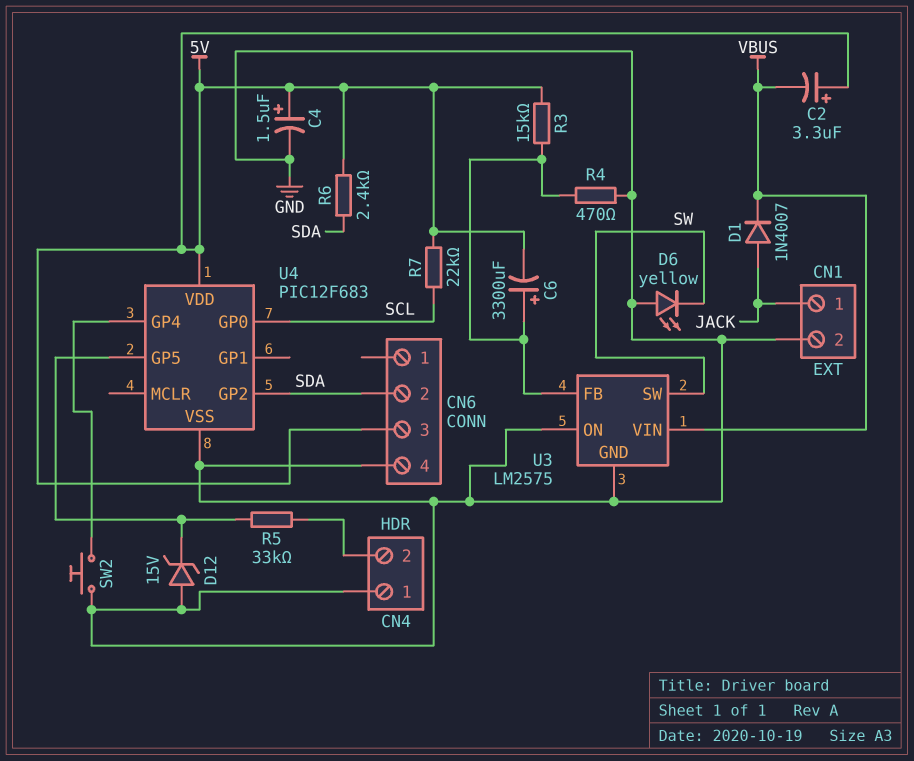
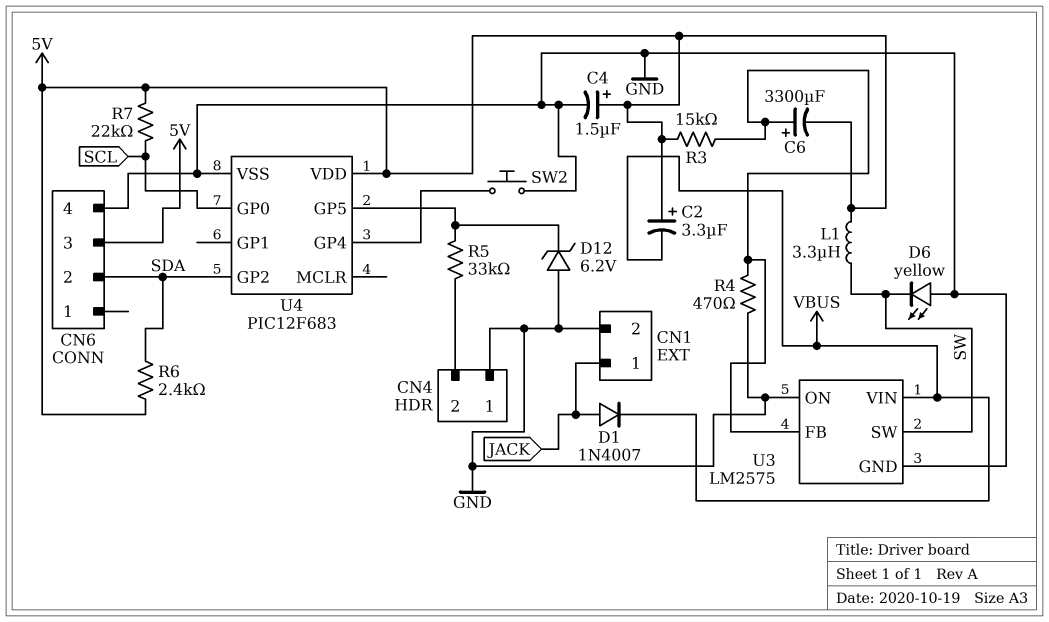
D12: zener 15V (A GND, K U4/GP5) -> zener 6.2V (A GND, K U4/GP5)
L1: none -> 3.3uH (5V, SW)

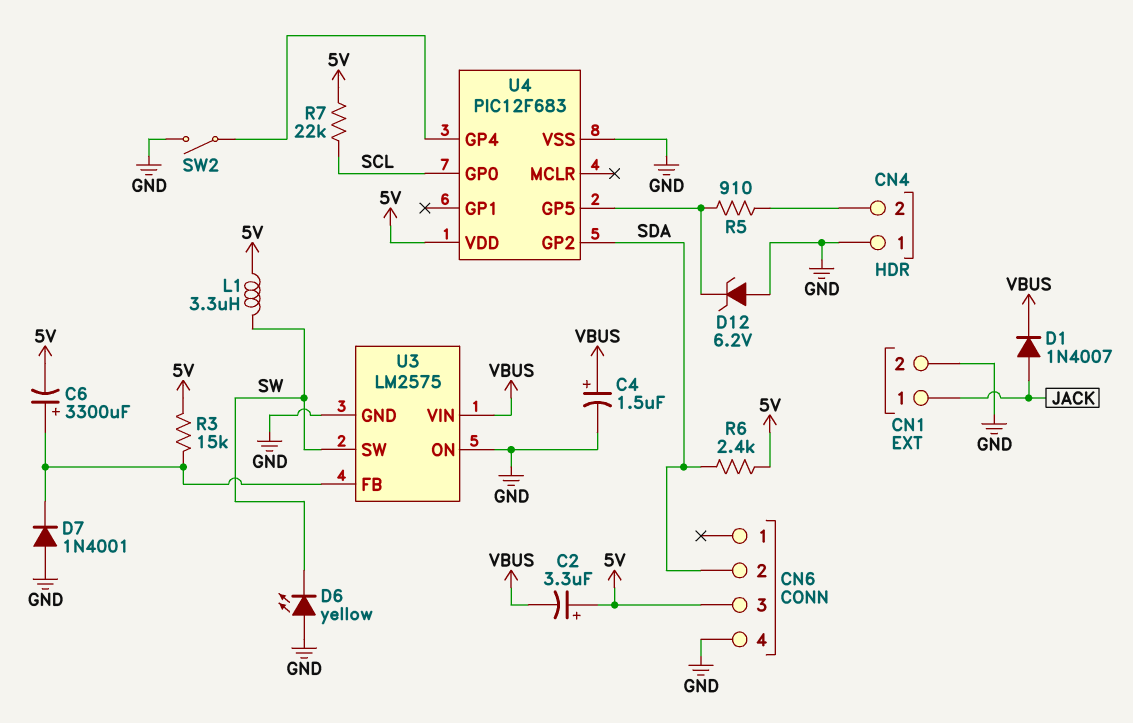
C4: 1.5uF (plus 5V, minus GND) -> 1.5uF (plus VBUS, minus GND)
D7: none -> diode 1N4001 (A GND, K U3/FB)
R4: 470 (GND, U3/FB) -> none
R5: 33k (CN4/2, U4/GP5) -> 910 (CN4/2, U4/GP5)
SW2: button (GND, U4/GP4) -> switch (GND, U4/GP4)

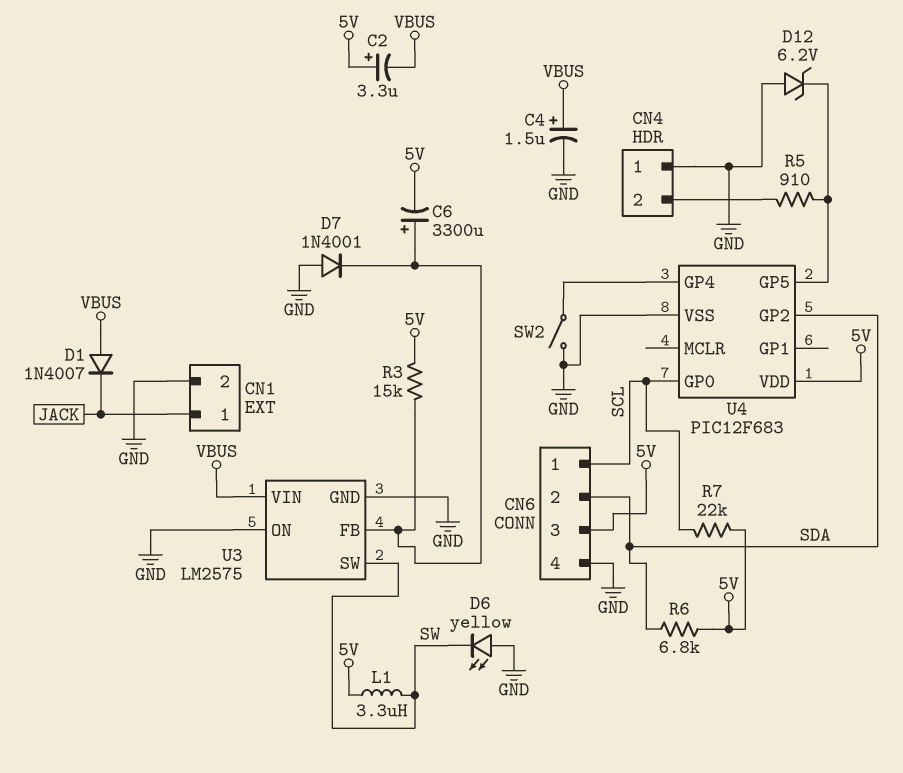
CN6 pin 1: none -> SCL
D1: diode 1N4007 (A JACK, K VBUS) -> diode 1N4007 (A VBUS, K JACK)
R6: 2.4k (5V, SDA) -> 6.8k (5V, SDA)

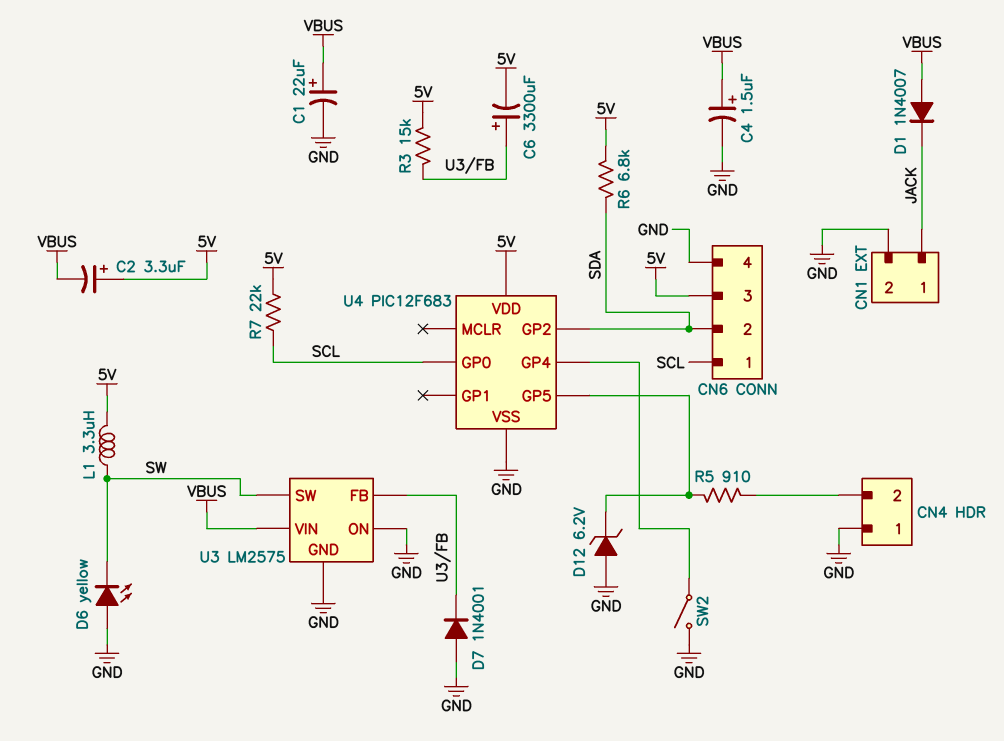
C1: none -> 22uF (plus VBUS, minus GND)

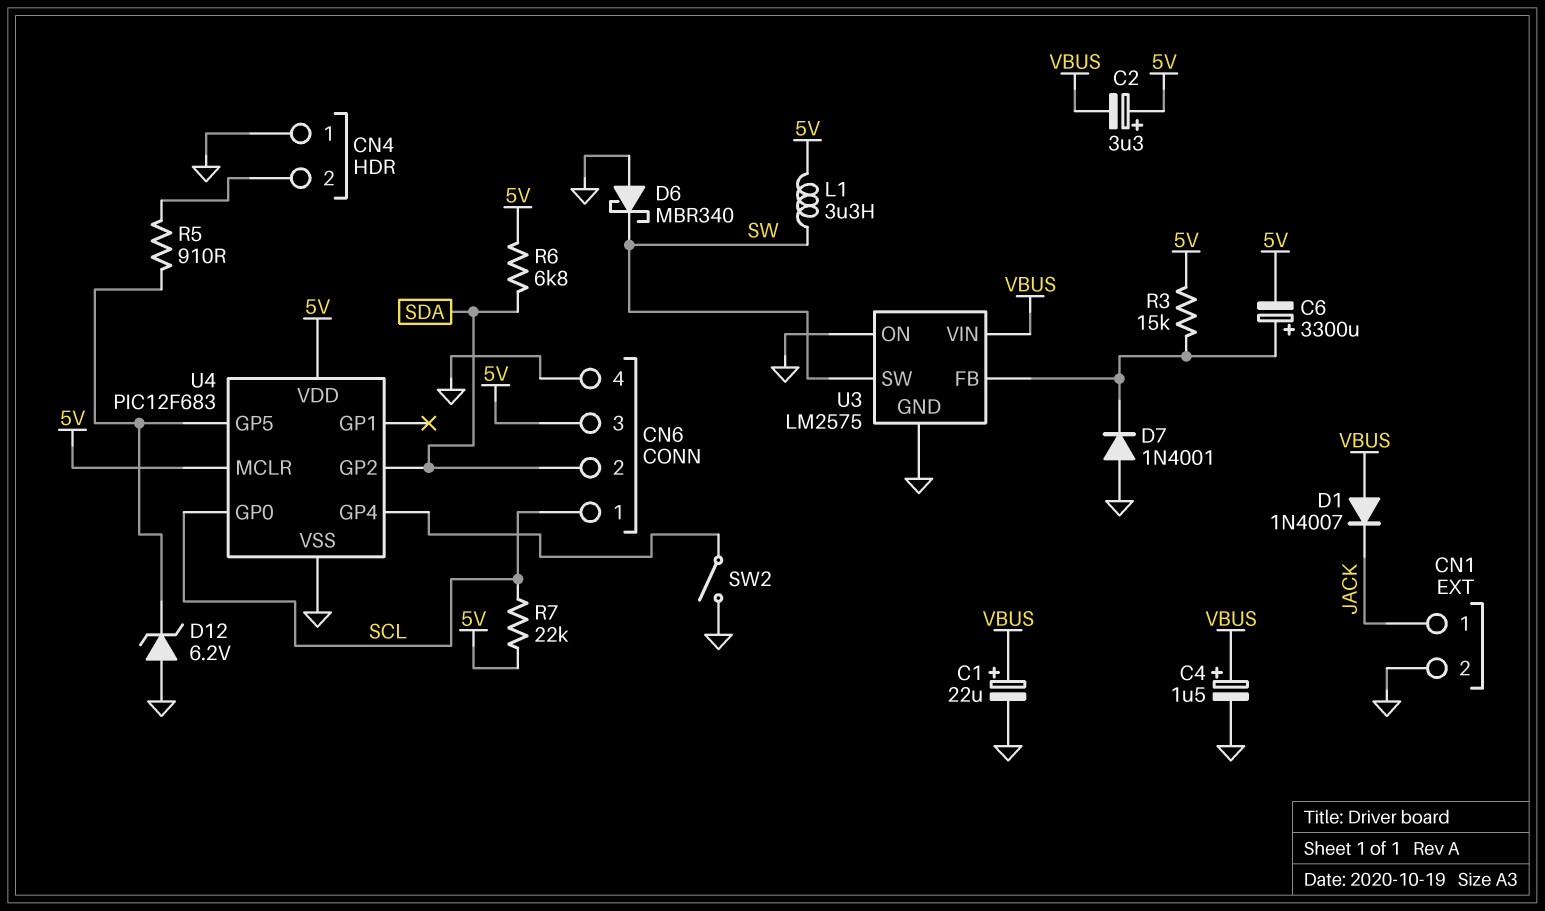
D6: LED yellow (A GND, K SW) -> schottky MBR340 (A GND, K SW)
U4 pin MCLR: none -> 5V

